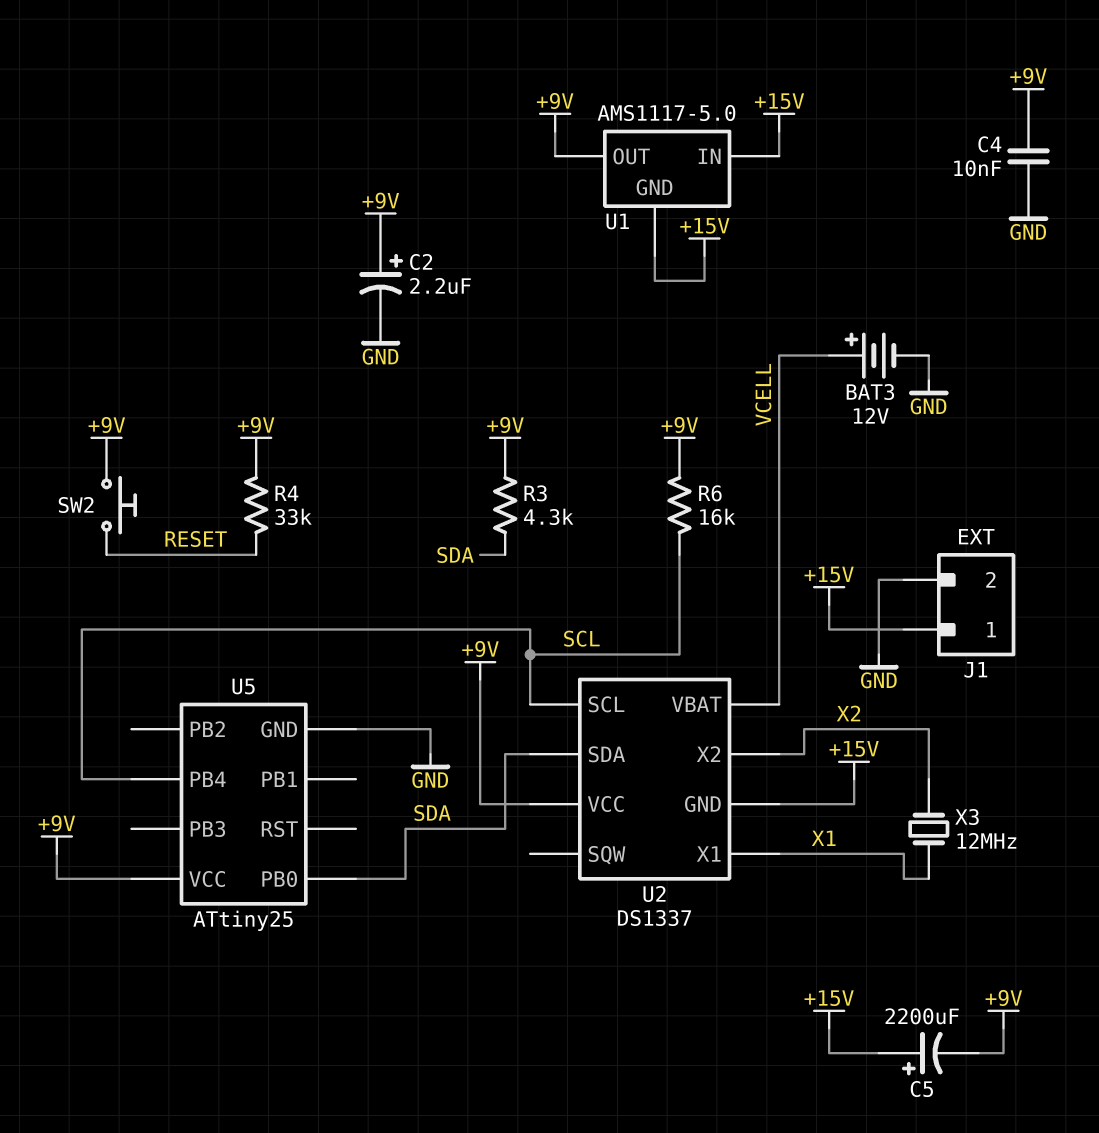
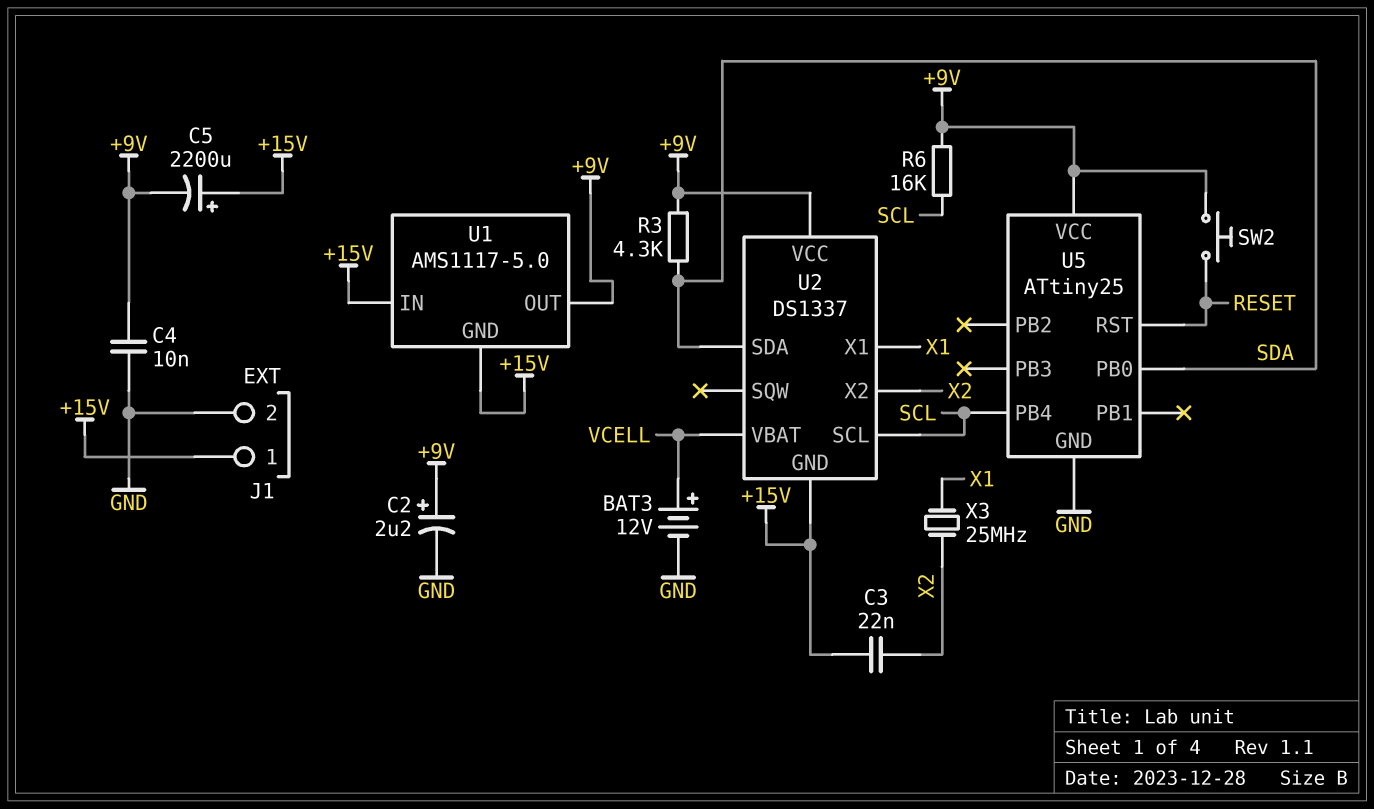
C3: none -> 22nF (+15V, X2)
R4: 33k (+9V, RESET) -> none
U5 pin RST: none -> RESET
X3: 12MHz (X1, X2) -> 25MHz (X1, X2)

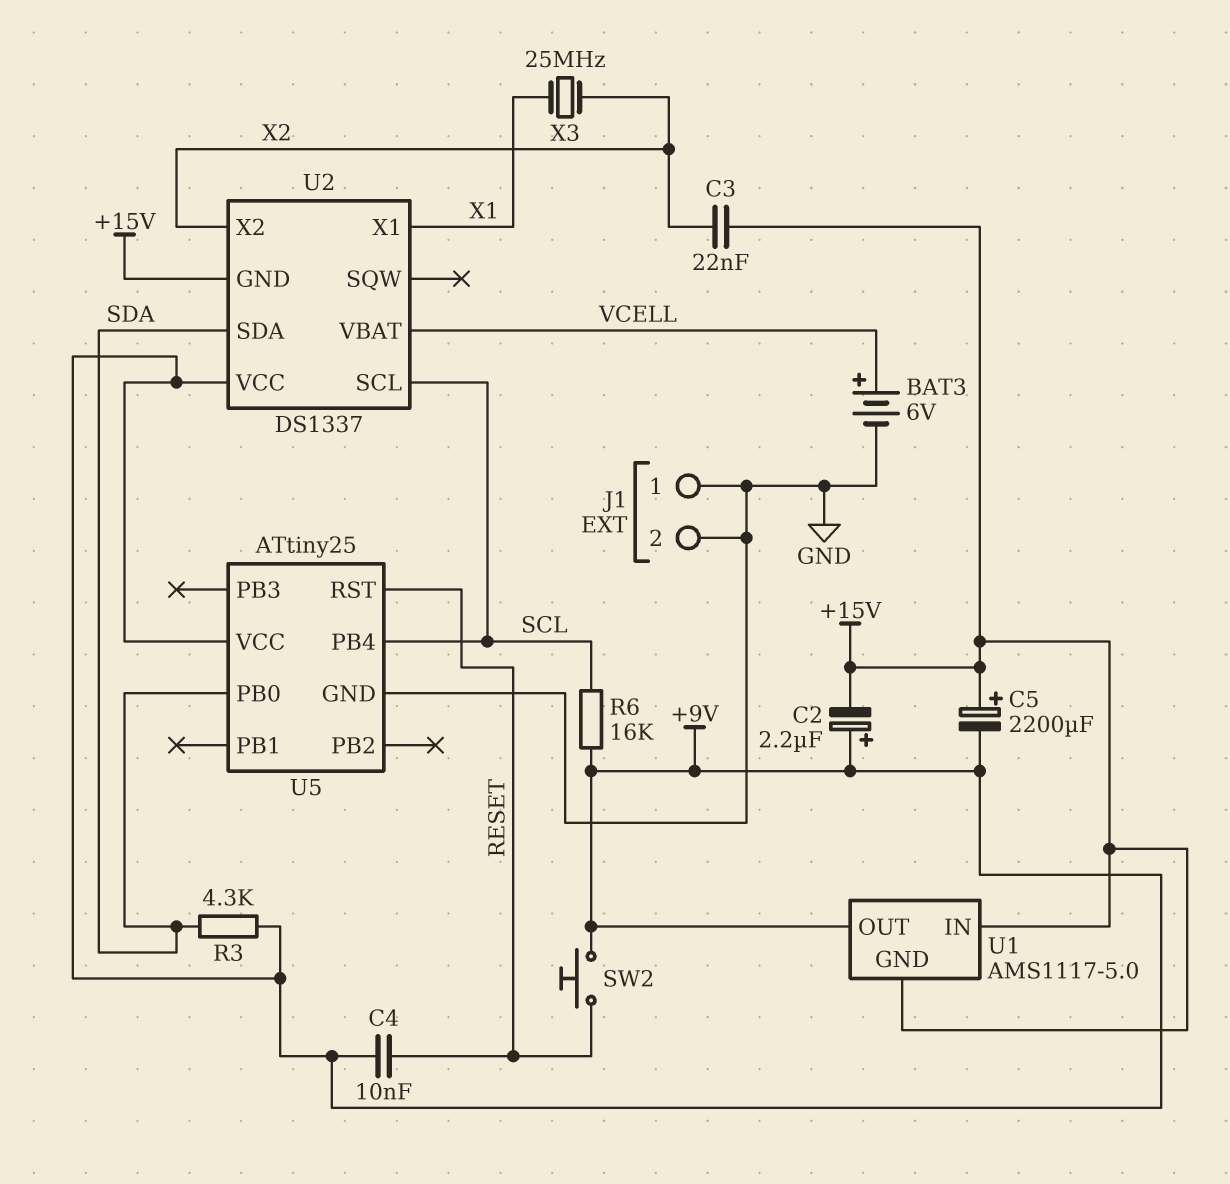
BAT3: 12V (plus VCELL, minus GND) -> 6V (plus VCELL, minus GND)
C2: 2.2uF (plus +9V, minus GND) -> 2.2uF (plus +9V, minus +15V)
C4: 10nF (+9V, GND) -> 10nF (+9V, RESET)
J1 pin 1: +15V -> GND

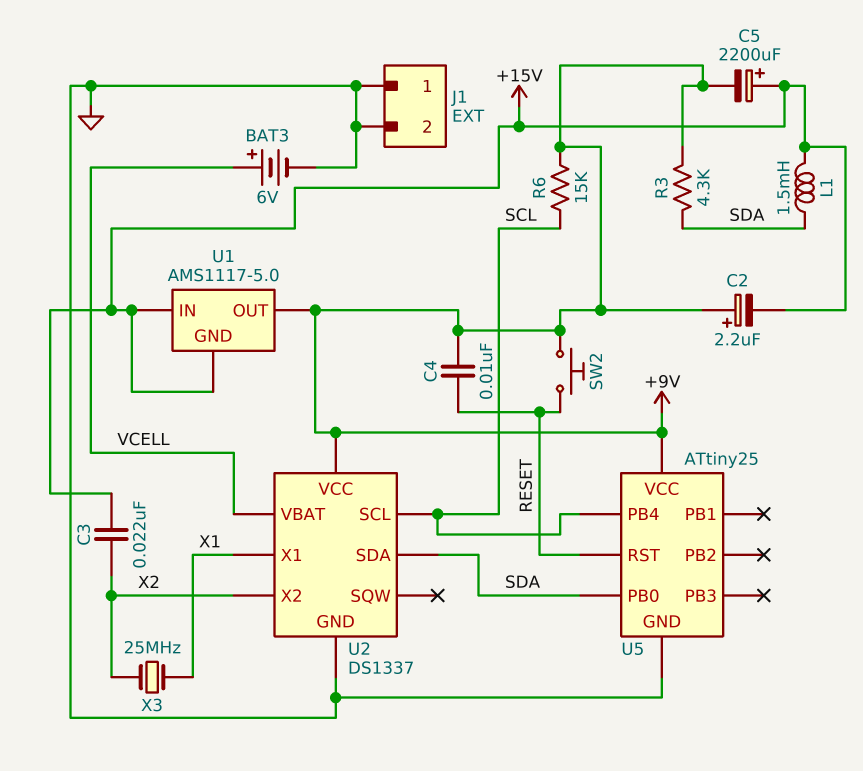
L1: none -> 1.5mH (+15V, SDA)
R6: 16k (+9V, SCL) -> 15k (+9V, SCL)
U2 pin GND: +15V -> GND

